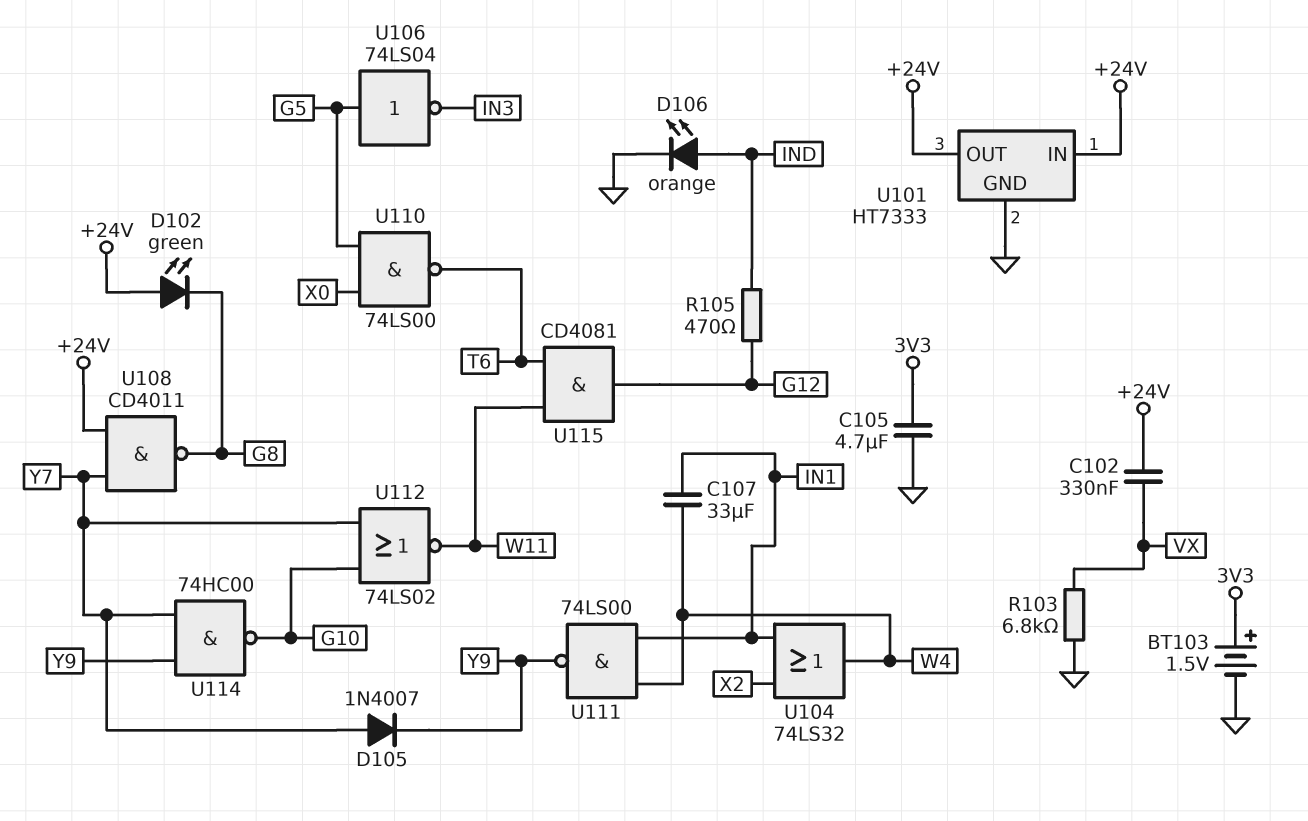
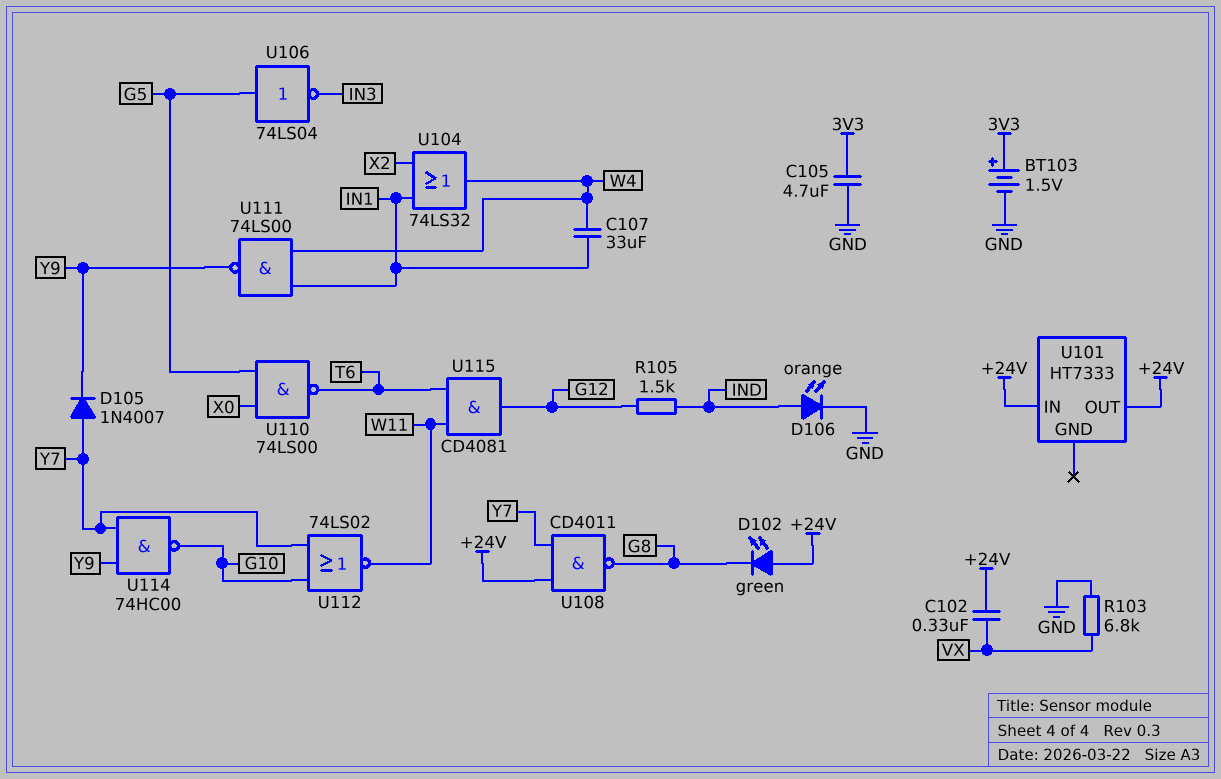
R105: 470 (G12, IND) -> 1.5k (G12, IND)
U101 pin GND: GND -> none

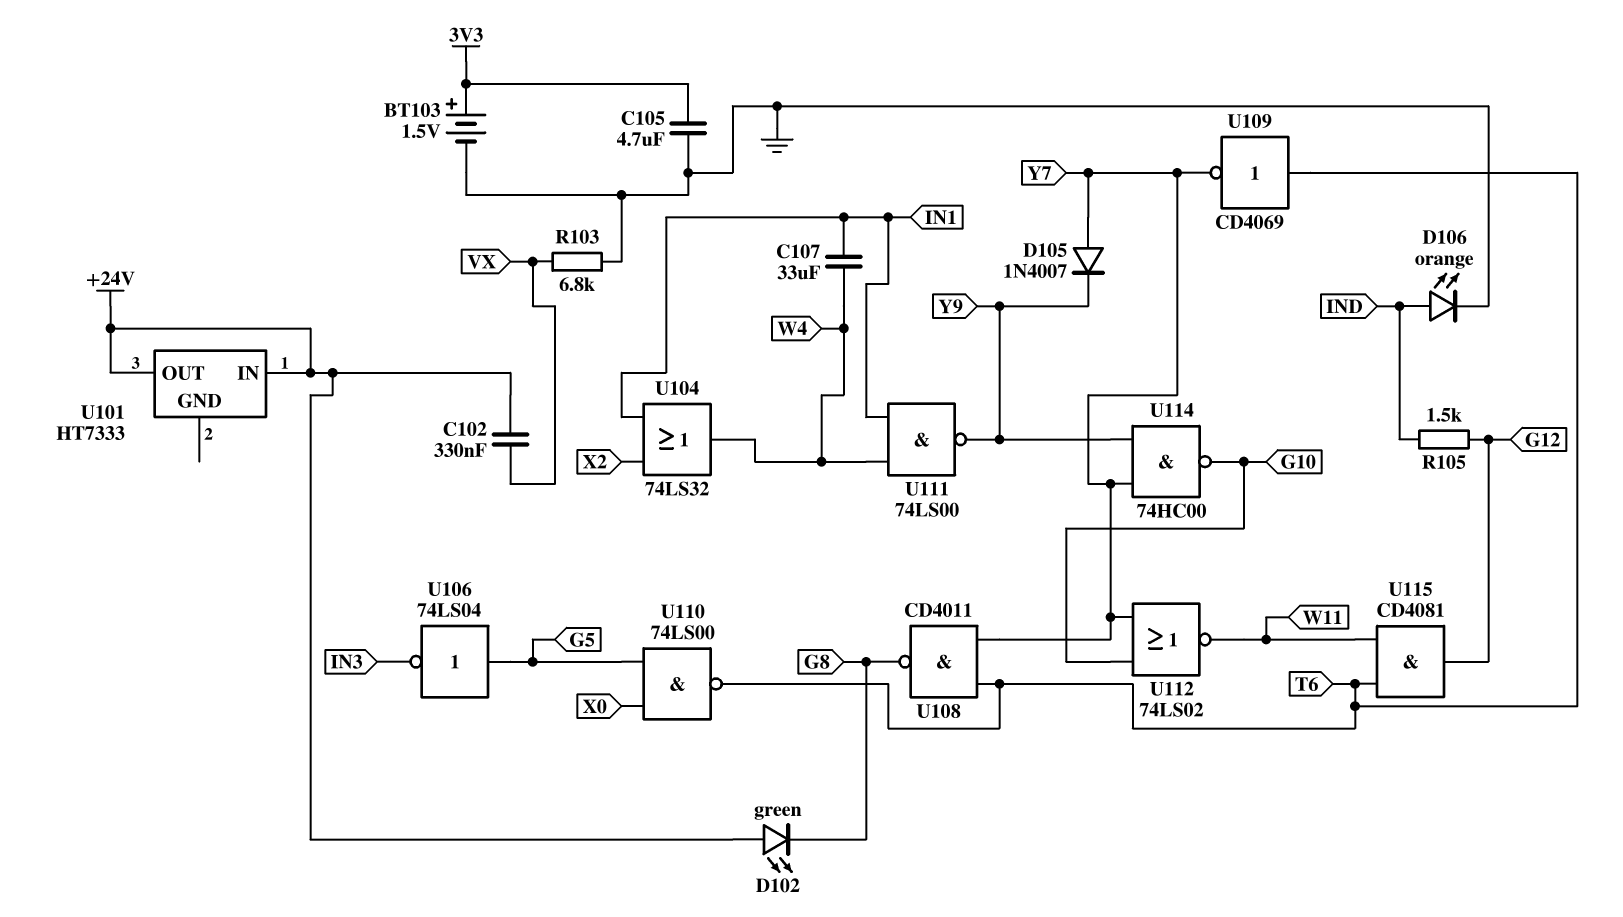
U108: NAND CD4011 (in +24V, in Y7, out G8) -> NAND CD4011 (in T6, in Y7, out G8)
U109: none -> NOT CD4069 (in T6, out Y7)

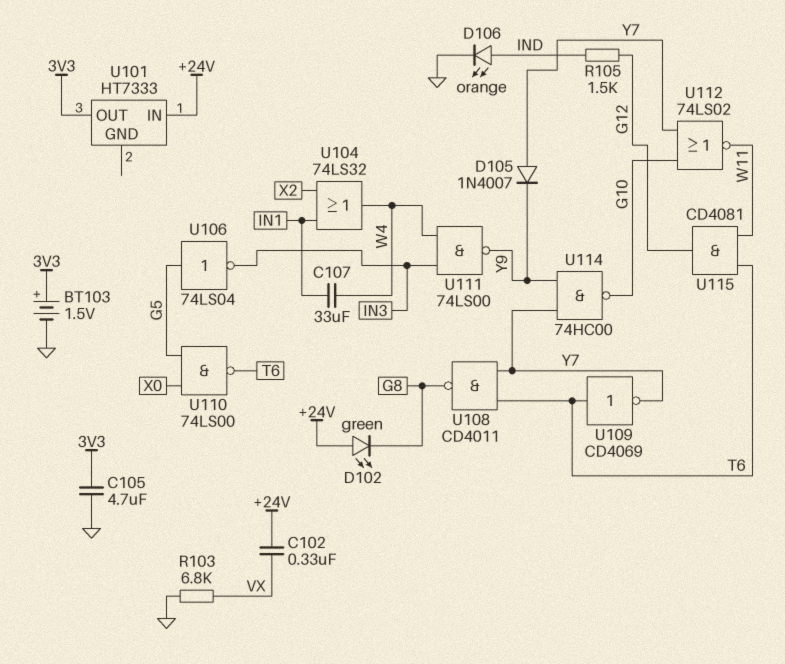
U101 pin OUT: +24V -> 3V3
U111: NAND 74LS00 (in IN1, in W4, out Y9) -> NAND 74LS00 (in IN3, in W4, out Y9)

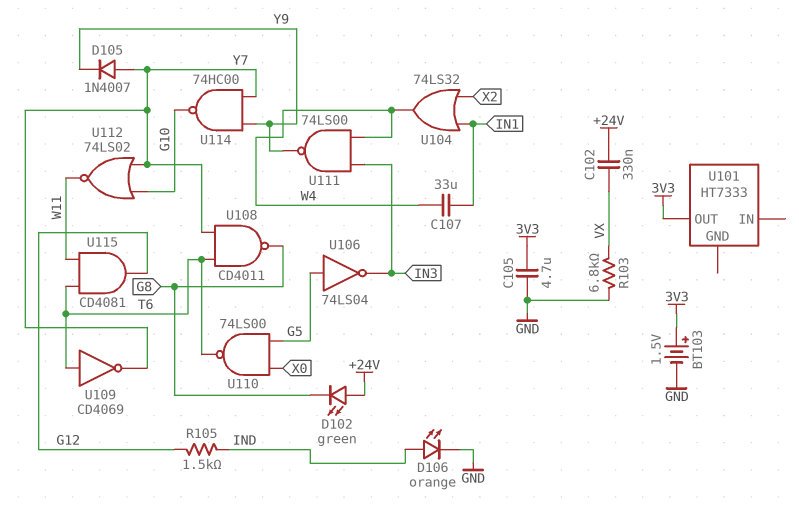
U101 pin IN: +24V -> none

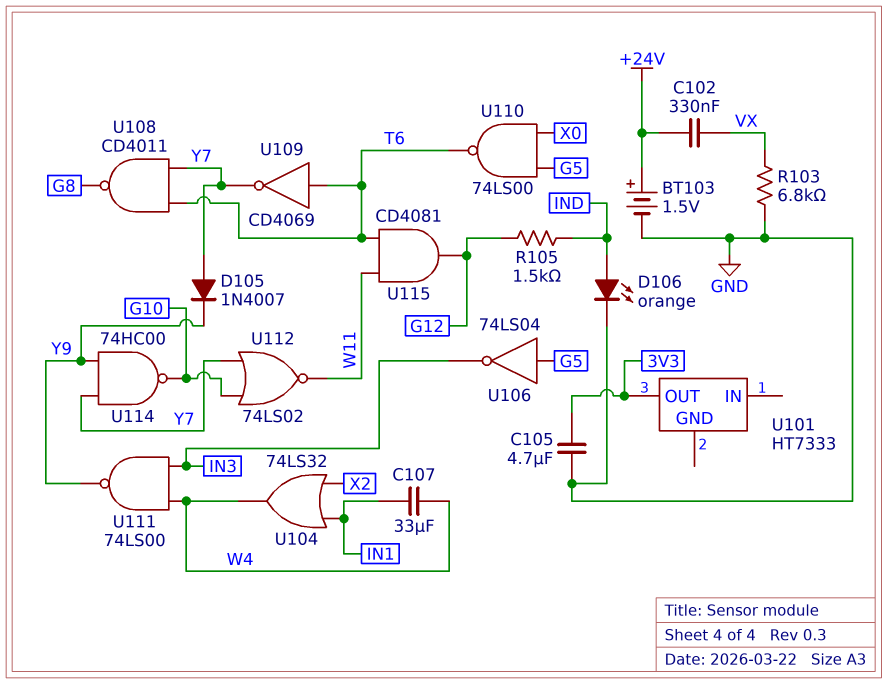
BT103: 1.5V (plus 3V3, minus GND) -> 1.5V (plus +24V, minus GND)
D102: LED green (A +24V, K G8) -> none

